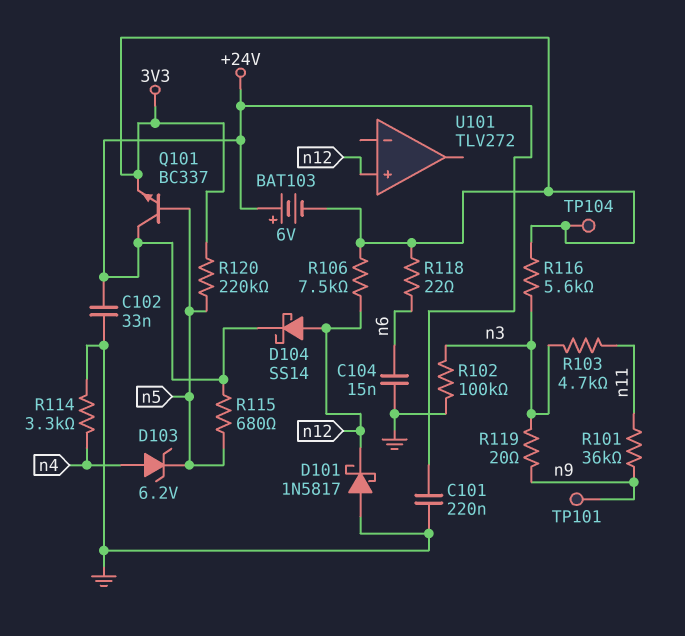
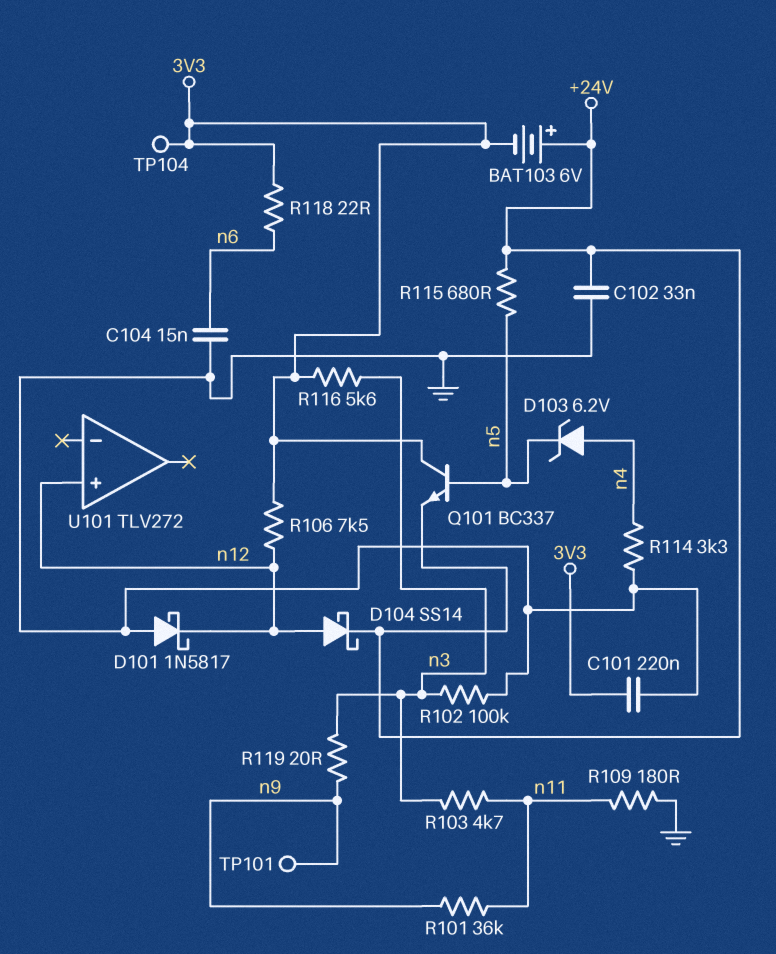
C101: 220nF (+24V, GND) -> 220nF (3V3, GND)
Q101: NPN BC337 (B n5, C +24V, E 3V3) -> NPN BC337 (B n5, C 3V3, E +24V)
R109: none -> 180 (GND, n11)
R120: 220k (3V3, n5) -> none

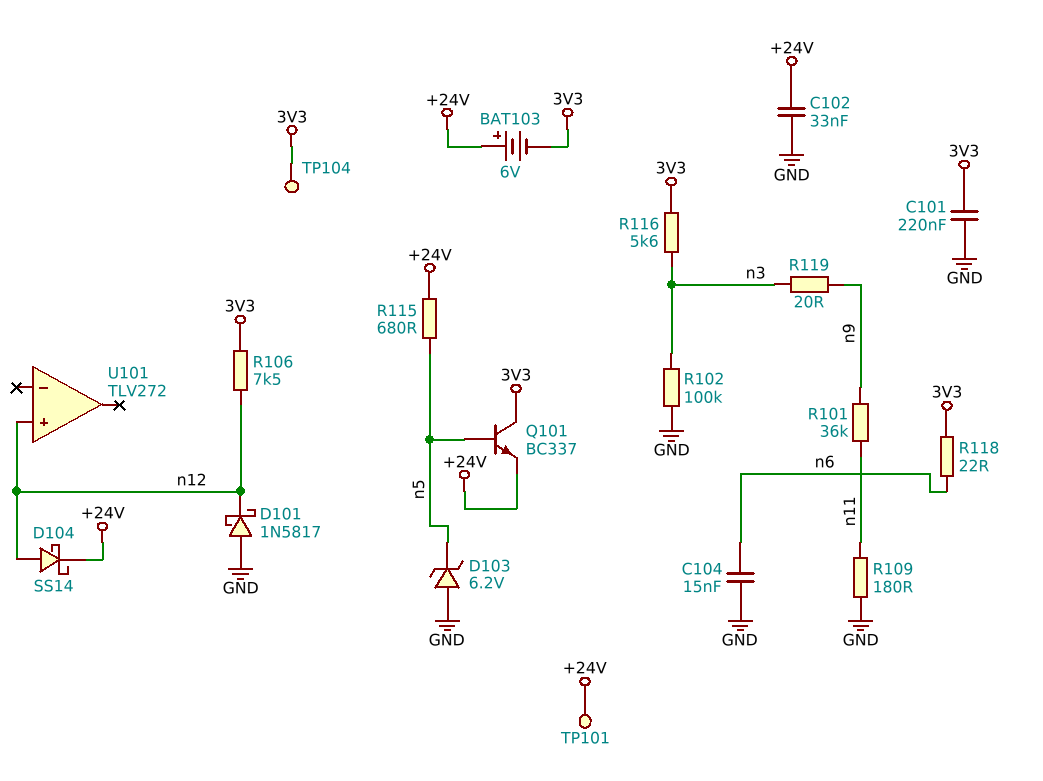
D103: zener 6.2V (A n4, K n5) -> zener 6.2V (A GND, K n5)
R103: 4.7k (n3, n11) -> none
R114: 3.3k (GND, n4) -> none
TP101: test point (n9) -> test point (+24V)

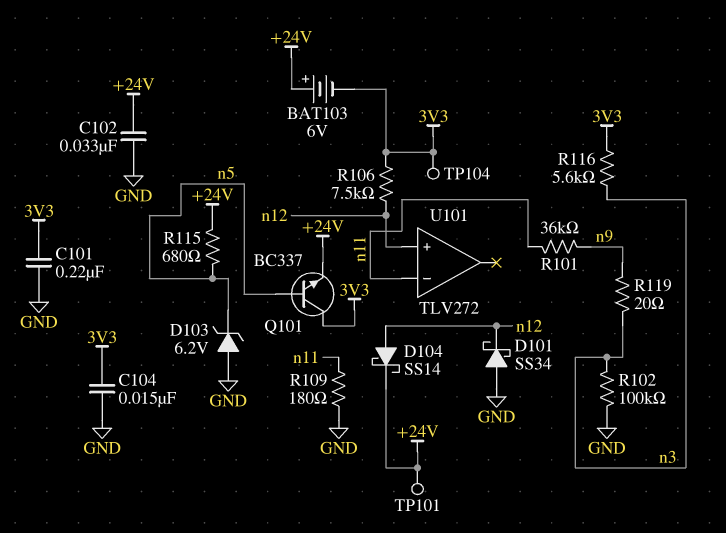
C104: 15nF (GND, n6) -> 15nF (3V3, GND)
D101: schottky 1N5817 (A GND, K n12) -> schottky SS34 (A GND, K n12)
R118: 22 (3V3, n6) -> none
U101 pin in-: none -> n11

